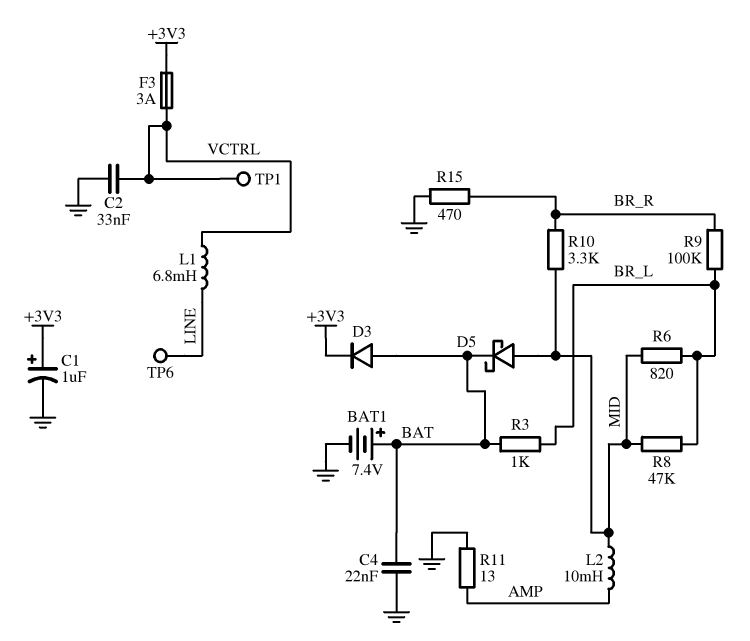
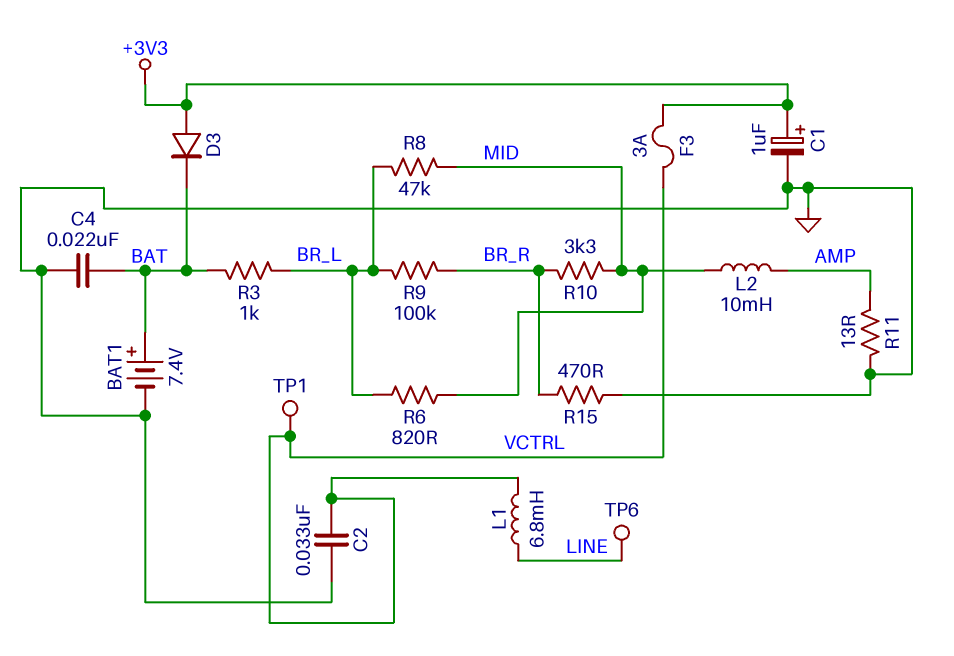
D3: diode (A BAT, K +3V3) -> diode (A +3V3, K BAT)
D5: schottky (A MID, K BAT) -> none

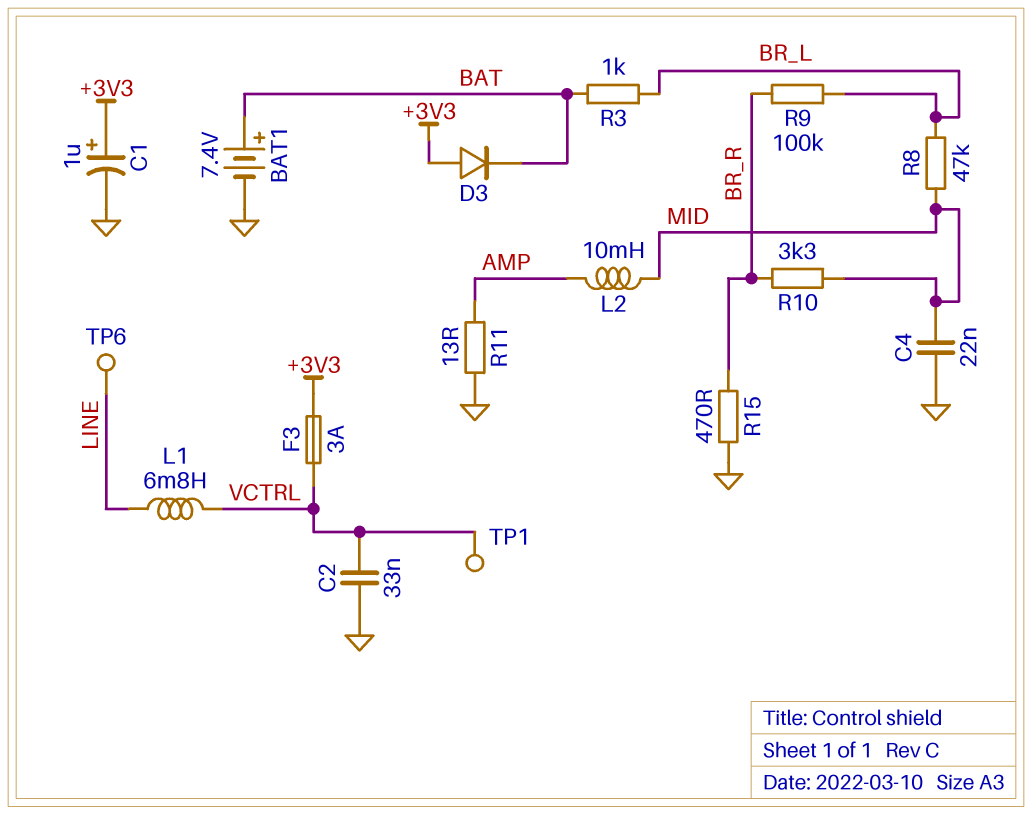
C4: 22nF (BAT, GND) -> 22nF (GND, MID)
R6: 820 (BR_L, MID) -> none

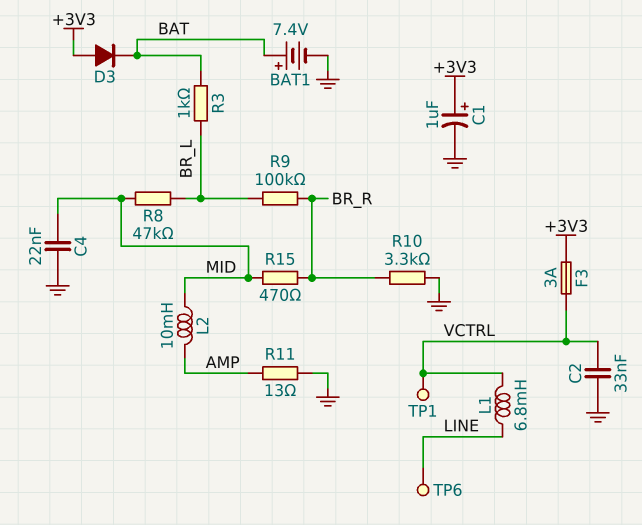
R10: 3.3k (BR_R, MID) -> 3.3k (BR_R, GND)
R15: 470 (BR_R, GND) -> 470 (BR_R, MID)

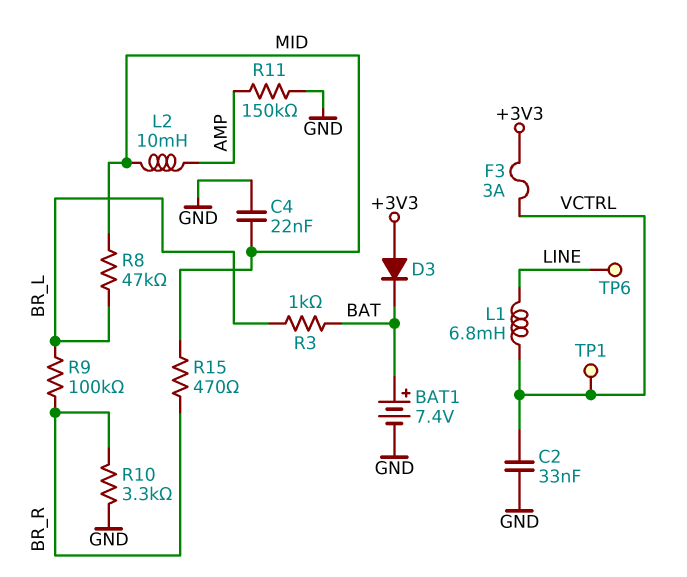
C1: 1uF (plus +3V3, minus GND) -> none
R11: 13 (AMP, GND) -> 150k (AMP, GND)

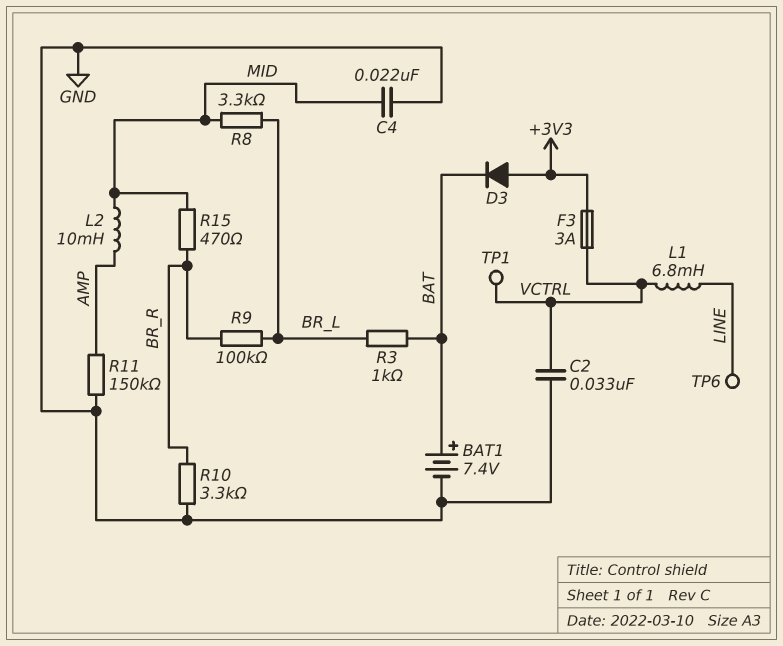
R8: 47k (BR_L, MID) -> 3.3k (BR_L, MID)

